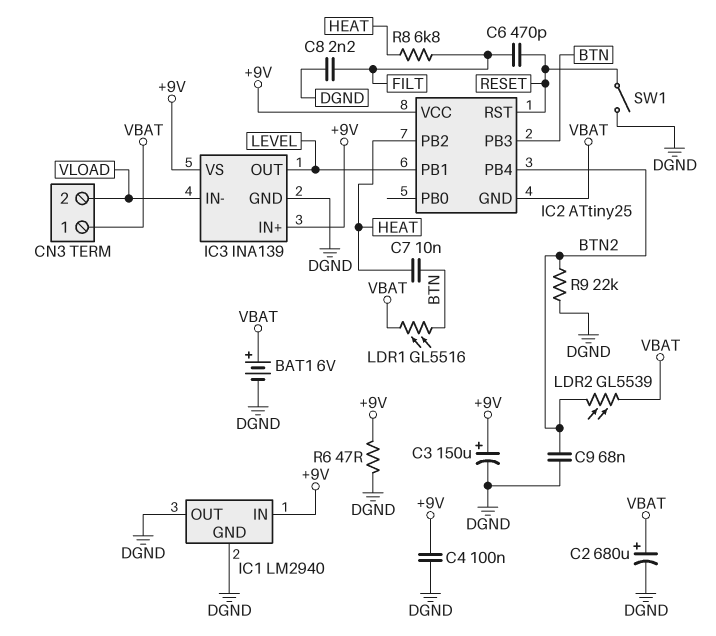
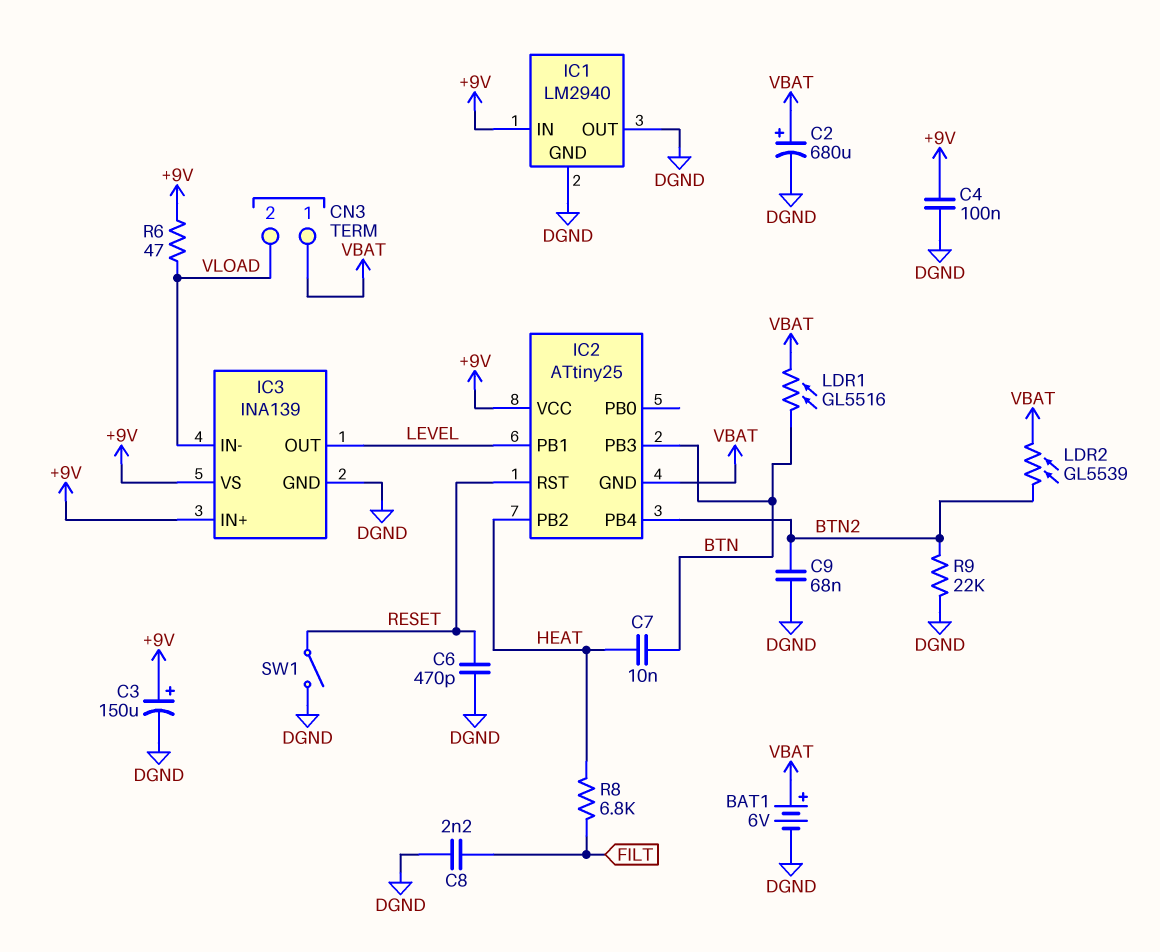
C6: 470pF (FILT, RESET) -> 470pF (DGND, RESET)
R6: 47 (+9V, DGND) -> 47 (+9V, VLOAD)

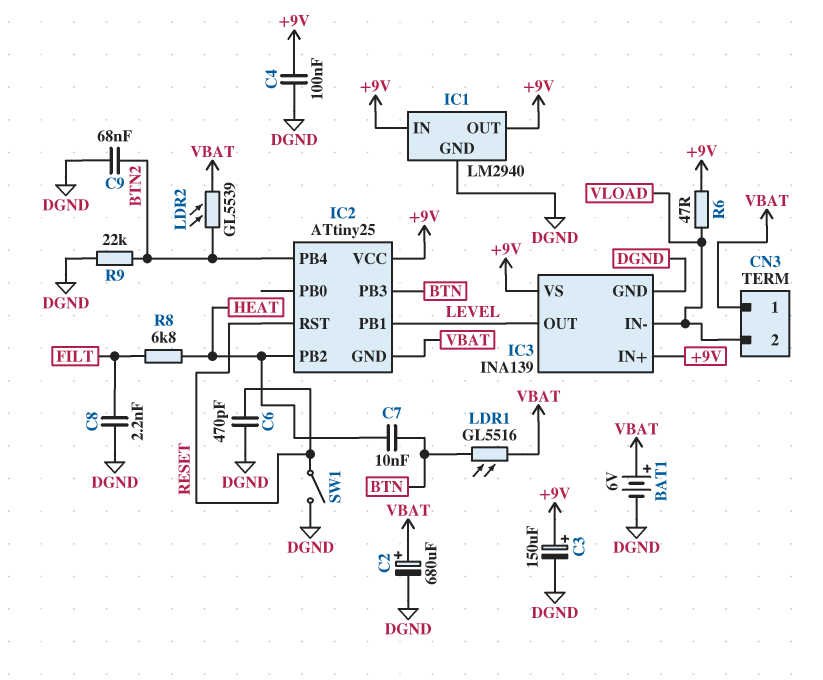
IC1 pin OUT: DGND -> +9V

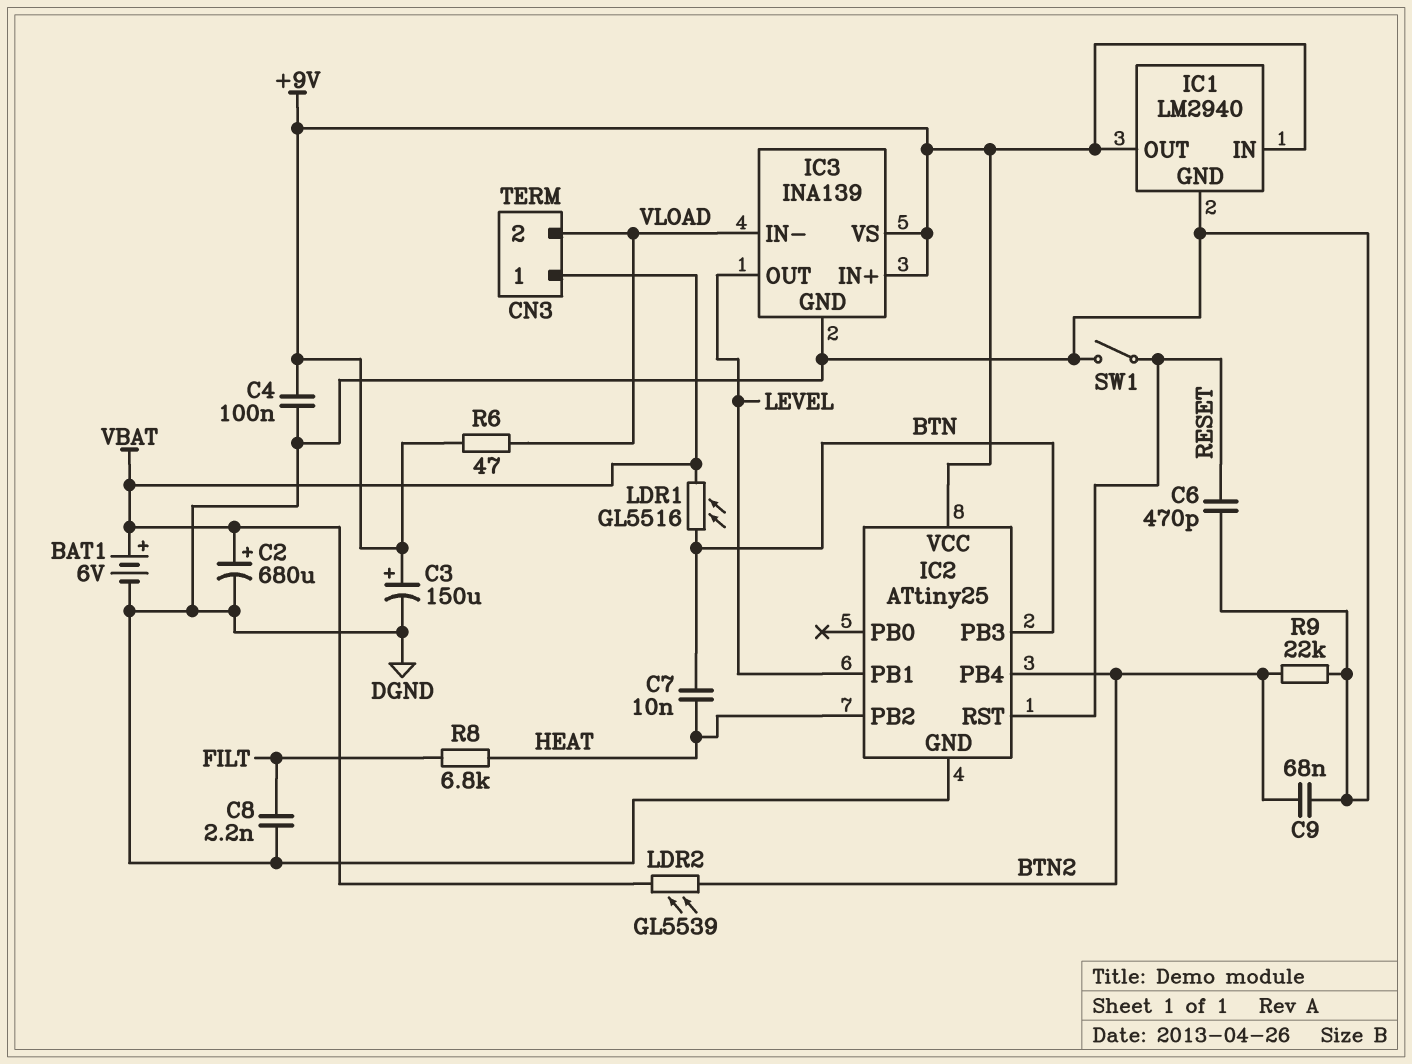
IC2 pin GND: VBAT -> DGND

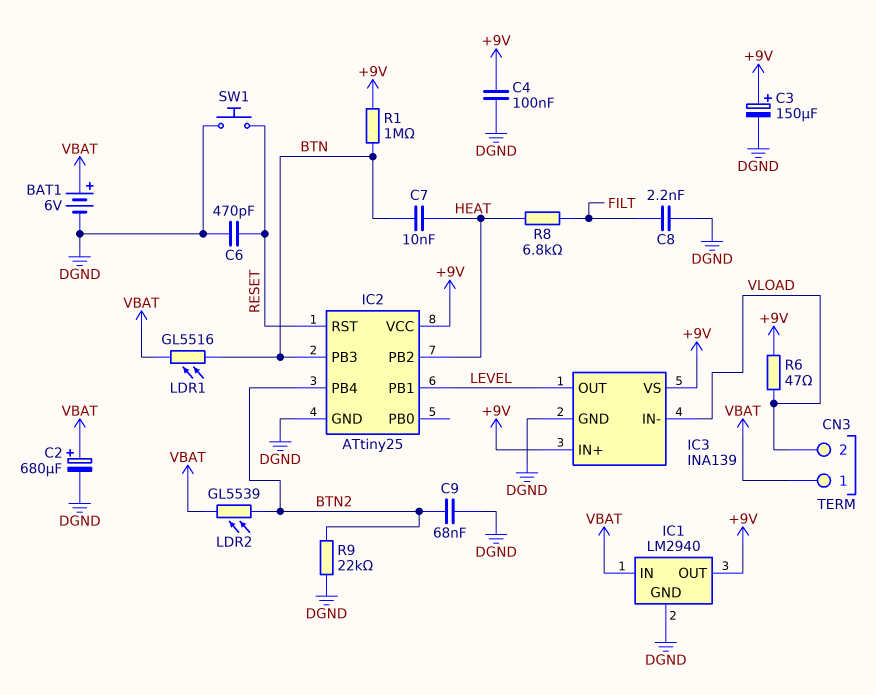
IC1 pin IN: +9V -> VBAT
R1: none -> 1M (+9V, BTN)
SW1: switch (DGND, RESET) -> button (DGND, RESET)

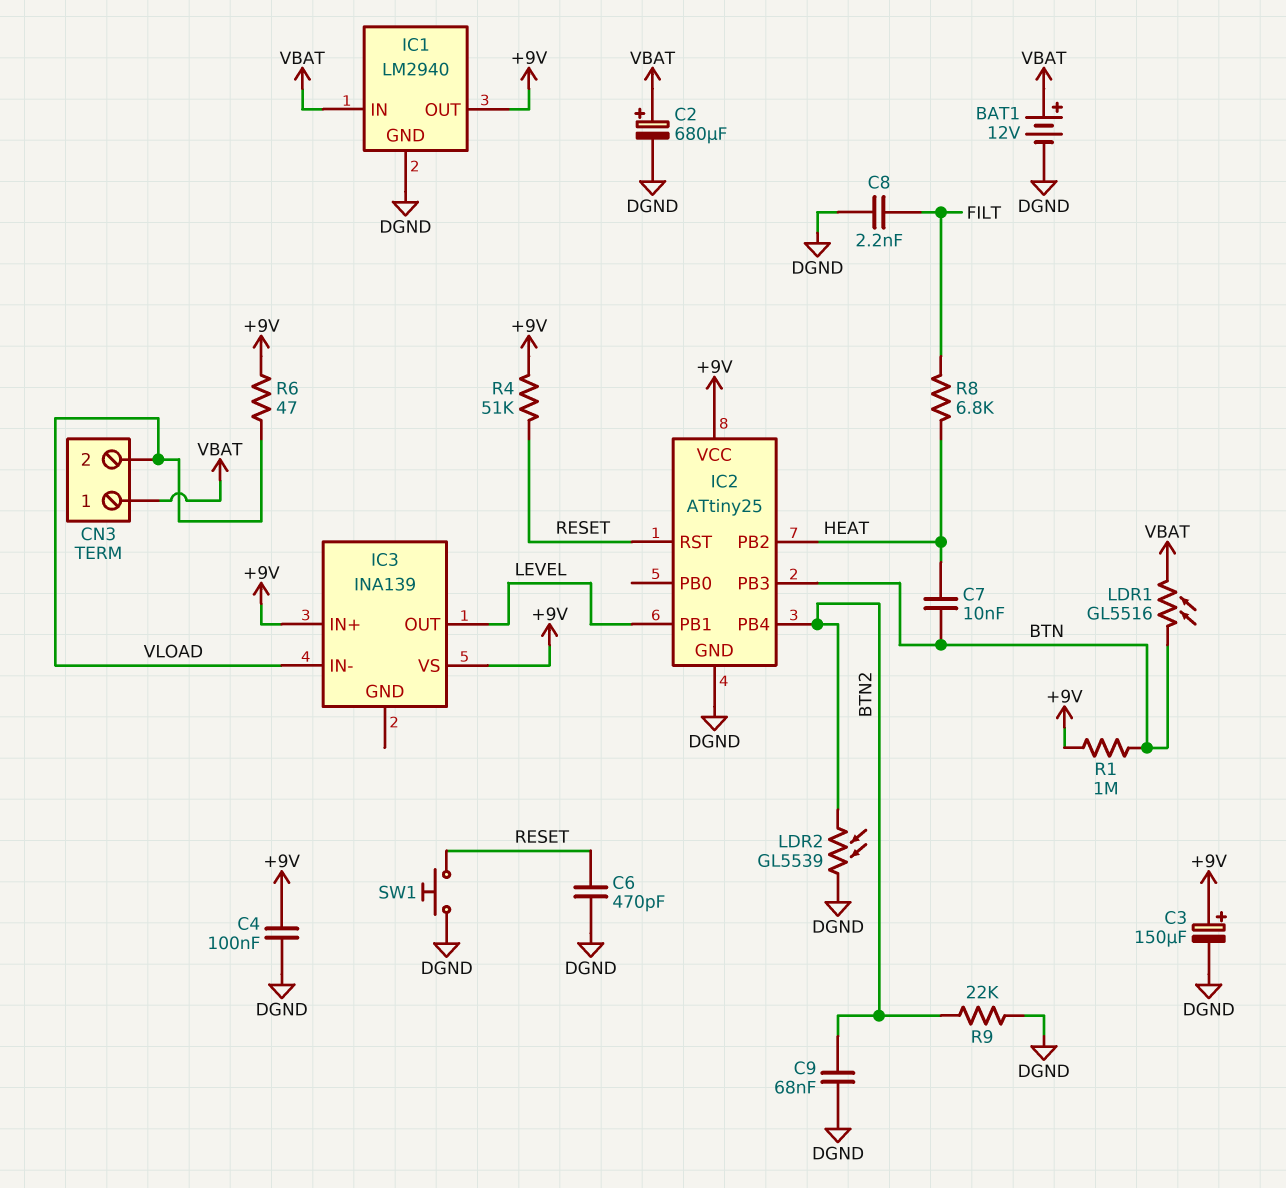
BAT1: 6V (plus VBAT, minus DGND) -> 12V (plus VBAT, minus DGND)
IC3 pin GND: DGND -> none
LDR2: GL5539 (BTN2, VBAT) -> GL5539 (BTN2, DGND)
R4: none -> 51k (+9V, RESET)

